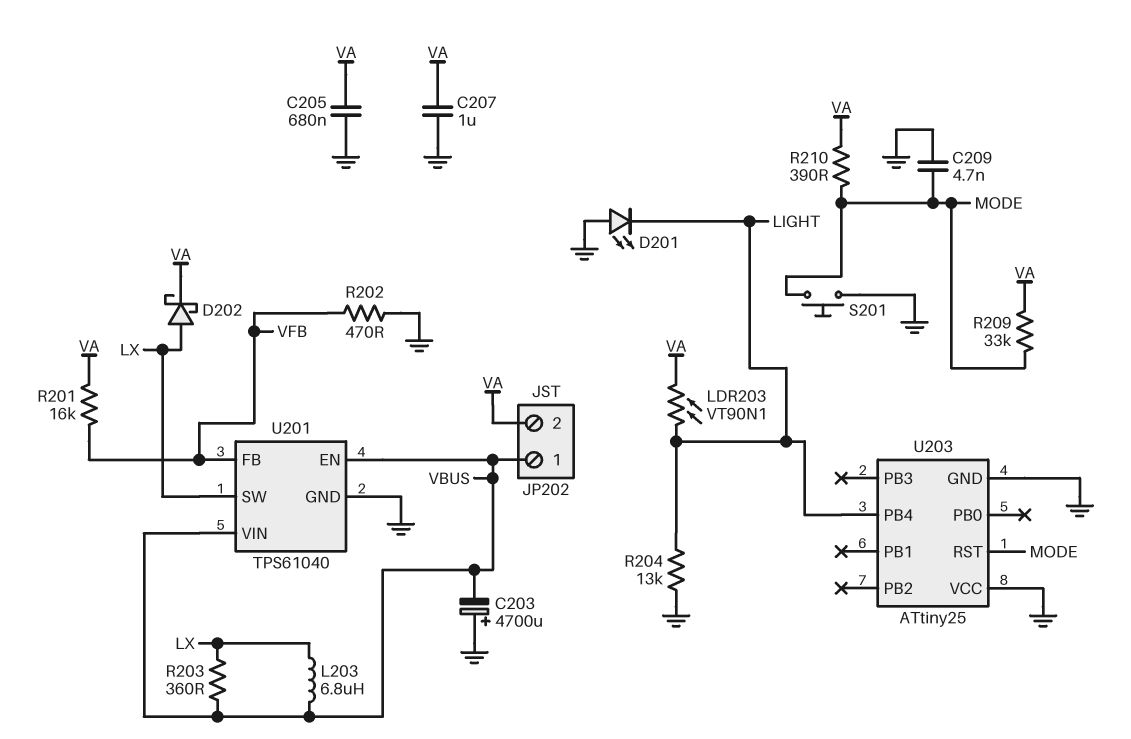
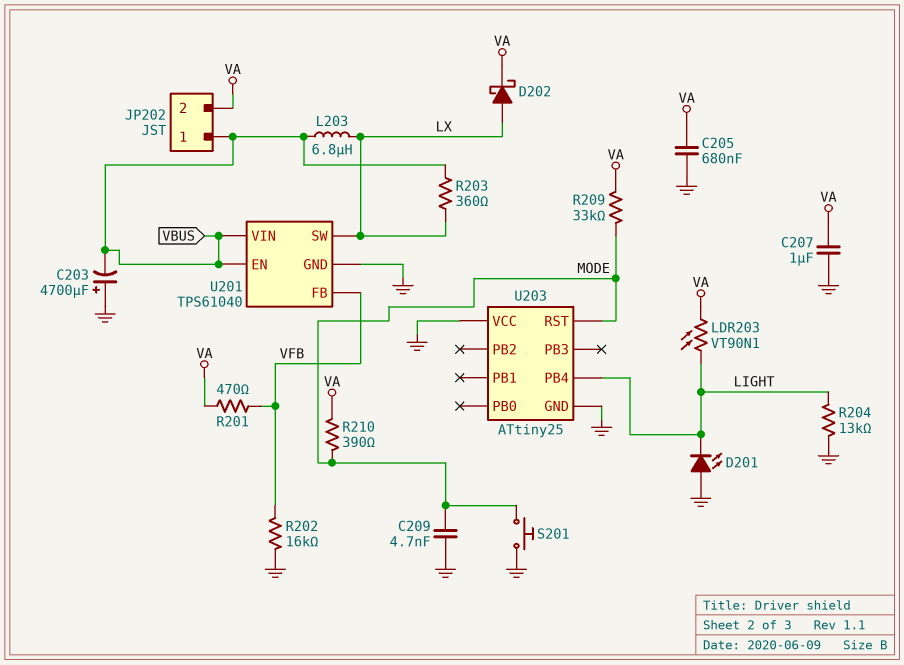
R201: 16k (VA, VFB) -> 470 (VA, VFB)
R202: 470 (GND, VFB) -> 16k (GND, VFB)

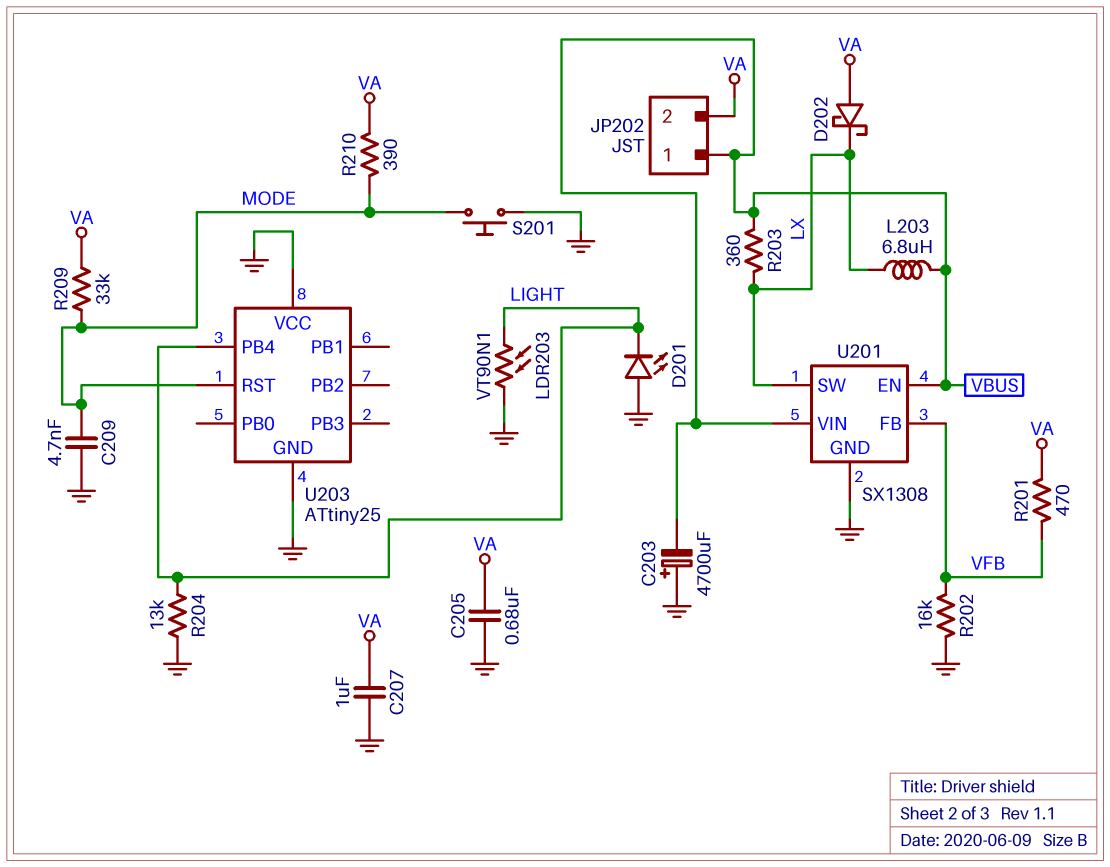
D202: schottky (A LX, K VA) -> schottky (A VA, K LX)
LDR203: VT90N1 (LIGHT, VA) -> VT90N1 (GND, LIGHT)
U201: TPS61040 -> SX1308

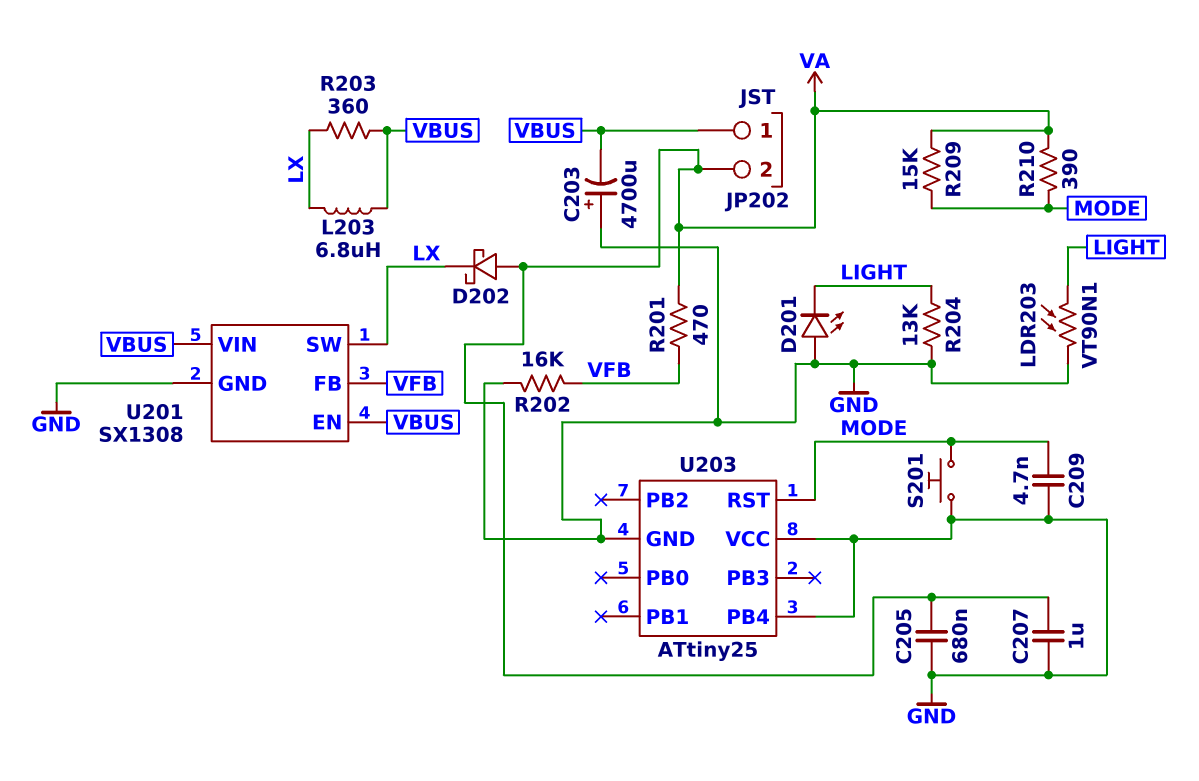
R209: 33k (MODE, VA) -> 15k (MODE, VA)
U203 pin PB4: LIGHT -> GND

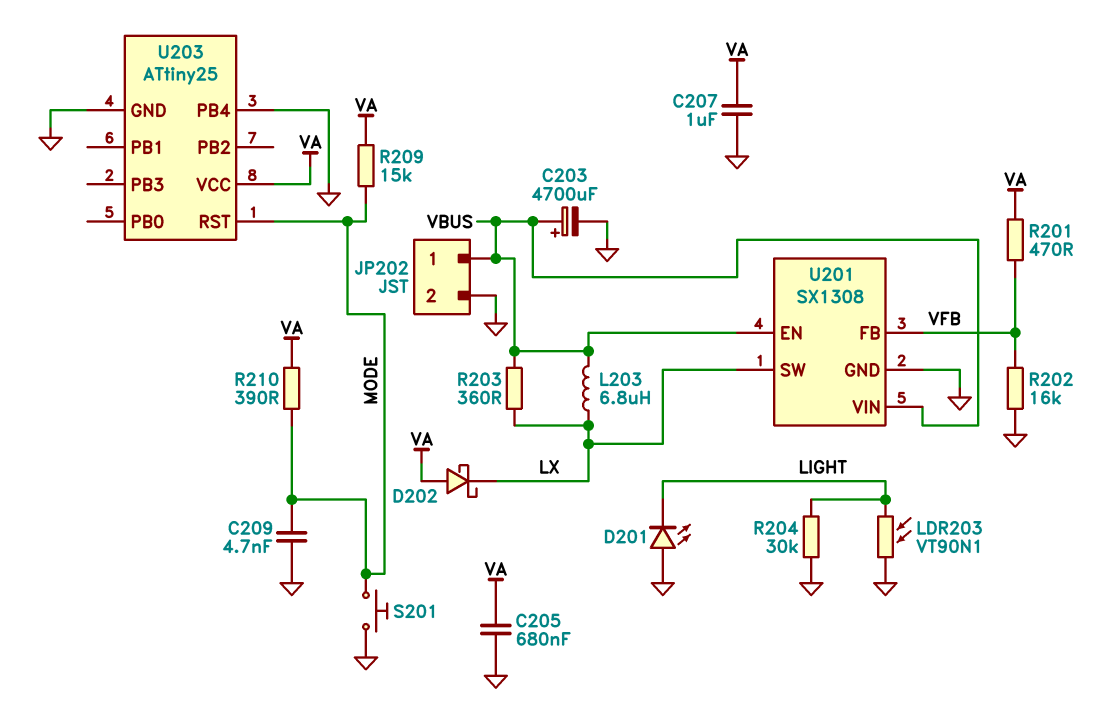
C203: 4700uF (plus GND, minus VBUS) -> 4700uF (plus VBUS, minus GND)
JP202 pin 2: VA -> GND
R204: 13k (GND, LIGHT) -> 30k (GND, LIGHT)
U203 pin VCC: GND -> VA

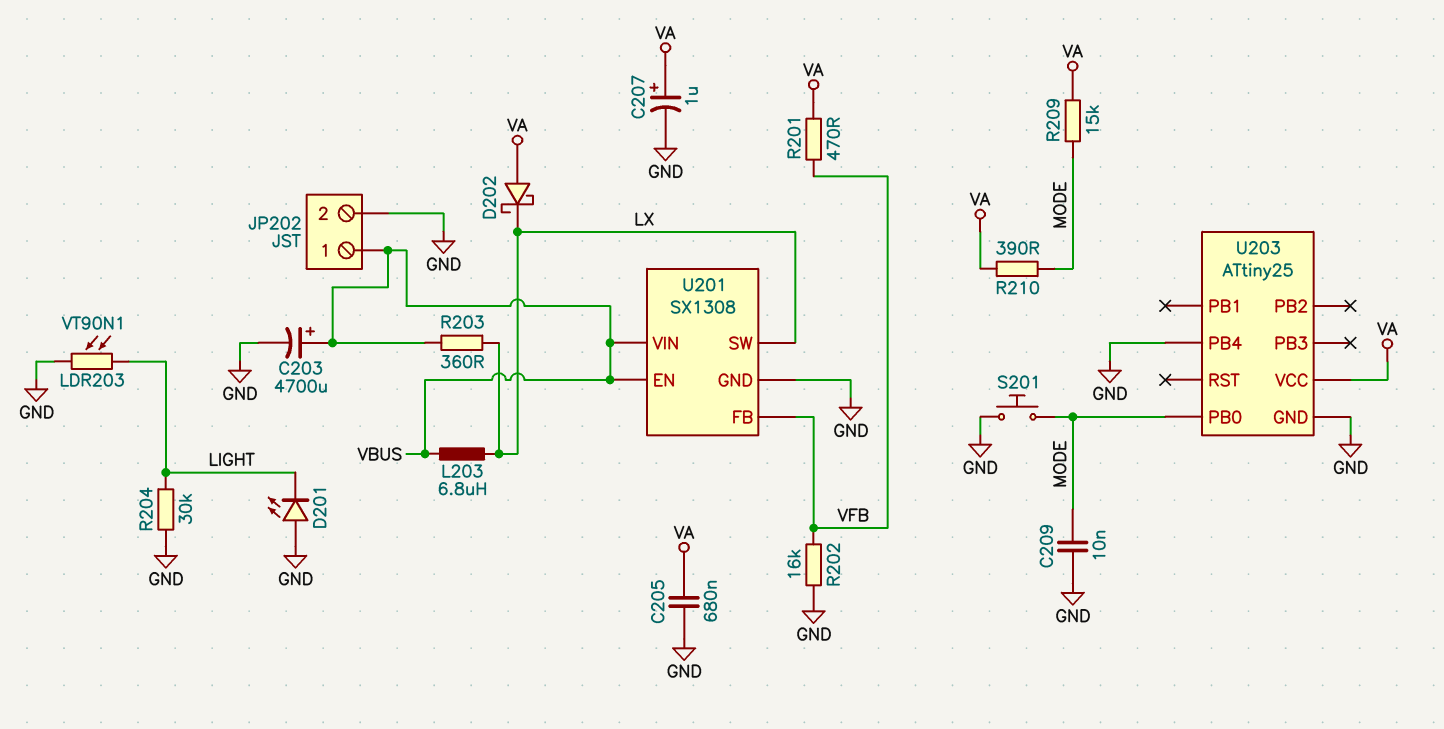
C207: 1uF (GND, VA) -> 1uF (plus VA, minus GND)
C209: 4.7nF (GND, MODE) -> 10nF (GND, MODE)
U203 pin PB0: none -> MODE
U203 pin RST: MODE -> none

